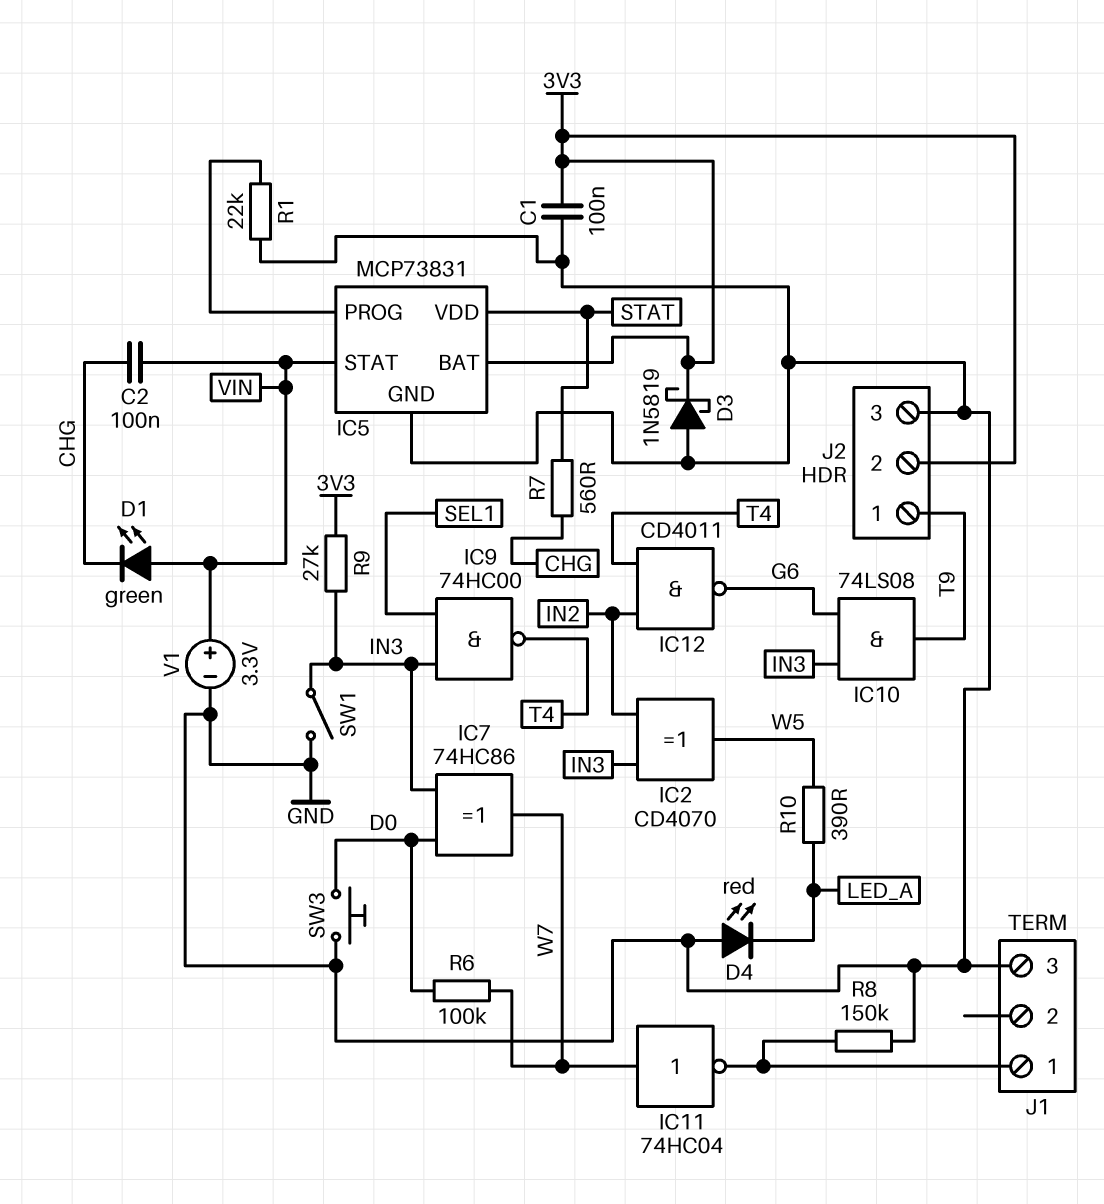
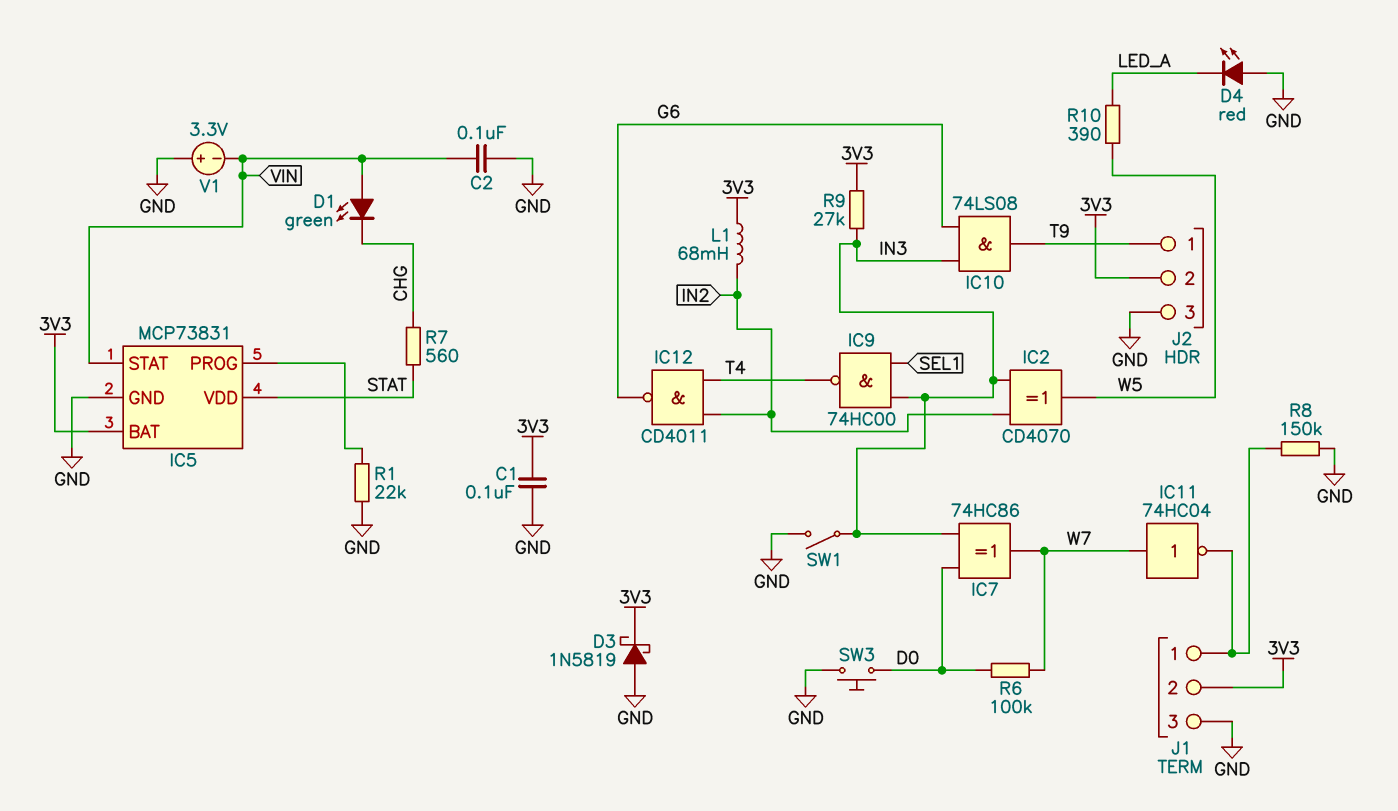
C2: 100nF (CHG, VIN) -> 100nF (GND, VIN)
J1 pin 2: none -> 3V3
L1: none -> 68mH (3V3, IN2)
V1: 3.3V (plus VIN, minus GND) -> 3.3V (plus GND, minus VIN)

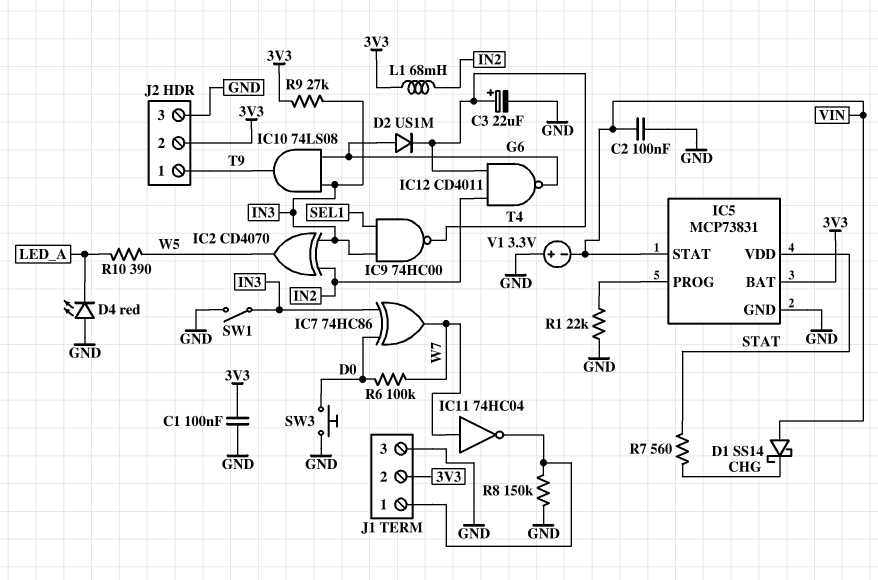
C3: none -> 22uF (plus T4, minus GND)
D1: LED green (A VIN, K CHG) -> schottky SS14 (A VIN, K CHG)
D2: none -> diode US1M (A G6, K T4)
D3: schottky 1N5819 (A GND, K 3V3) -> none

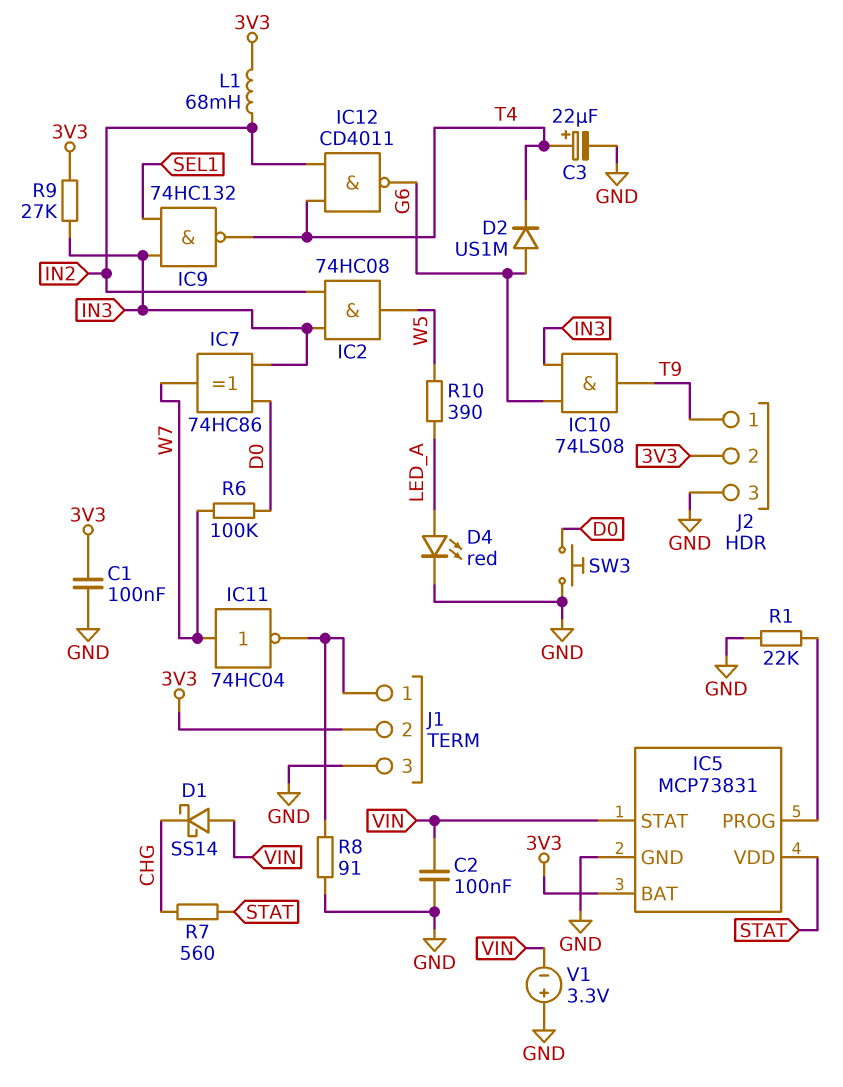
D4: LED red (A GND, K LED_A) -> LED red (A LED_A, K GND)
IC2: XOR CD4070 (in IN2, in IN3, out W5) -> AND 74HC08 (in IN2, in IN3, out W5)
IC9: NAND 74HC00 (in IN3, in SEL1, out T4) -> NAND 74HC132 (in IN3, in SEL1, out T4)
R8: 150k (GND, J1/1) -> 91 (GND, J1/1)
SW1: switch (GND, IN3) -> none

